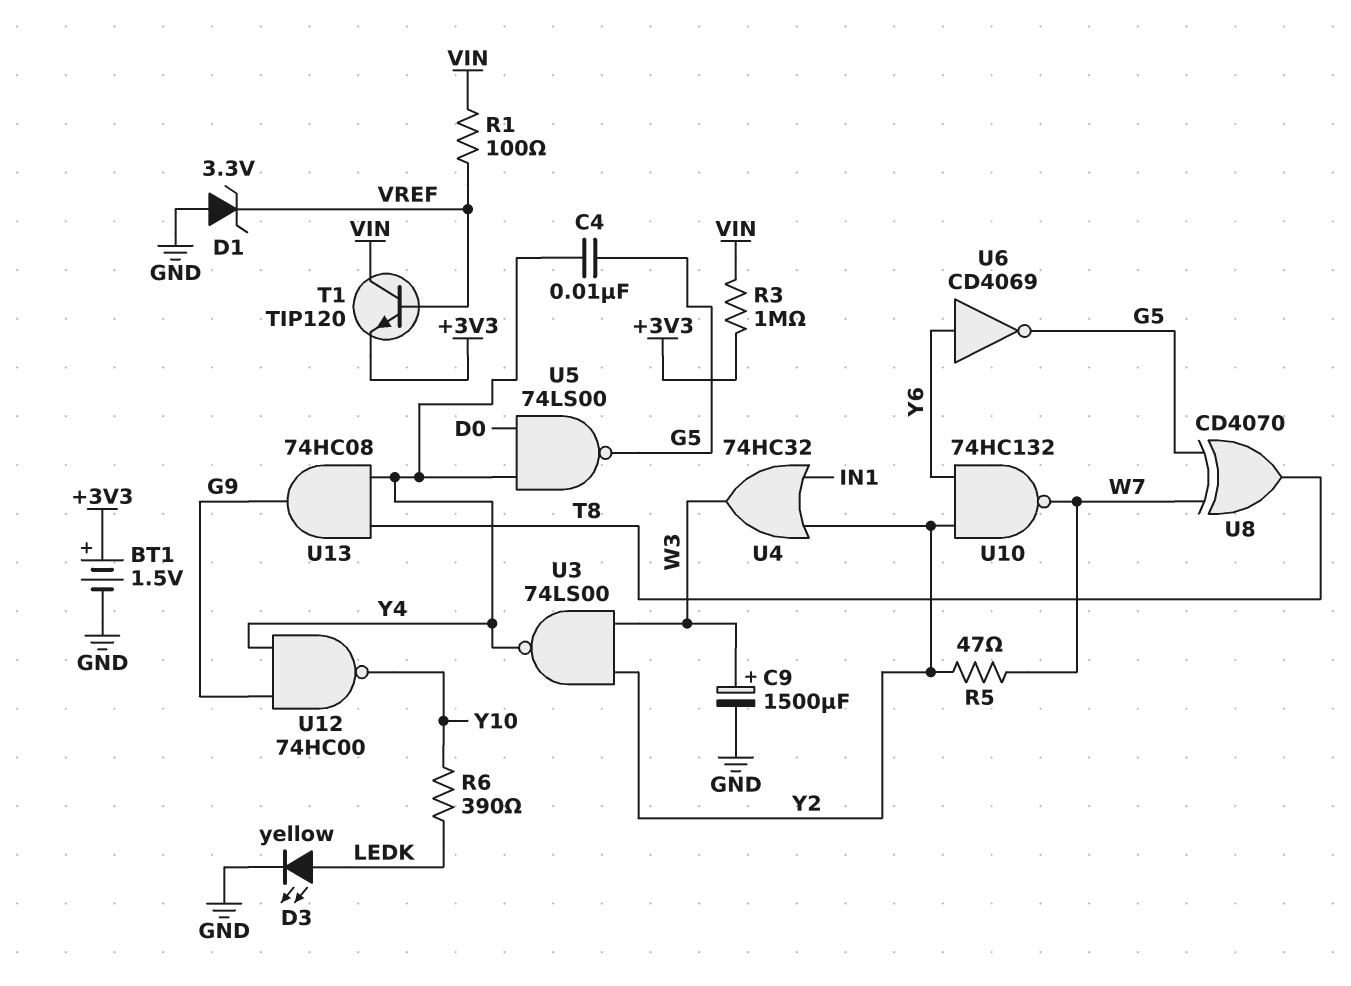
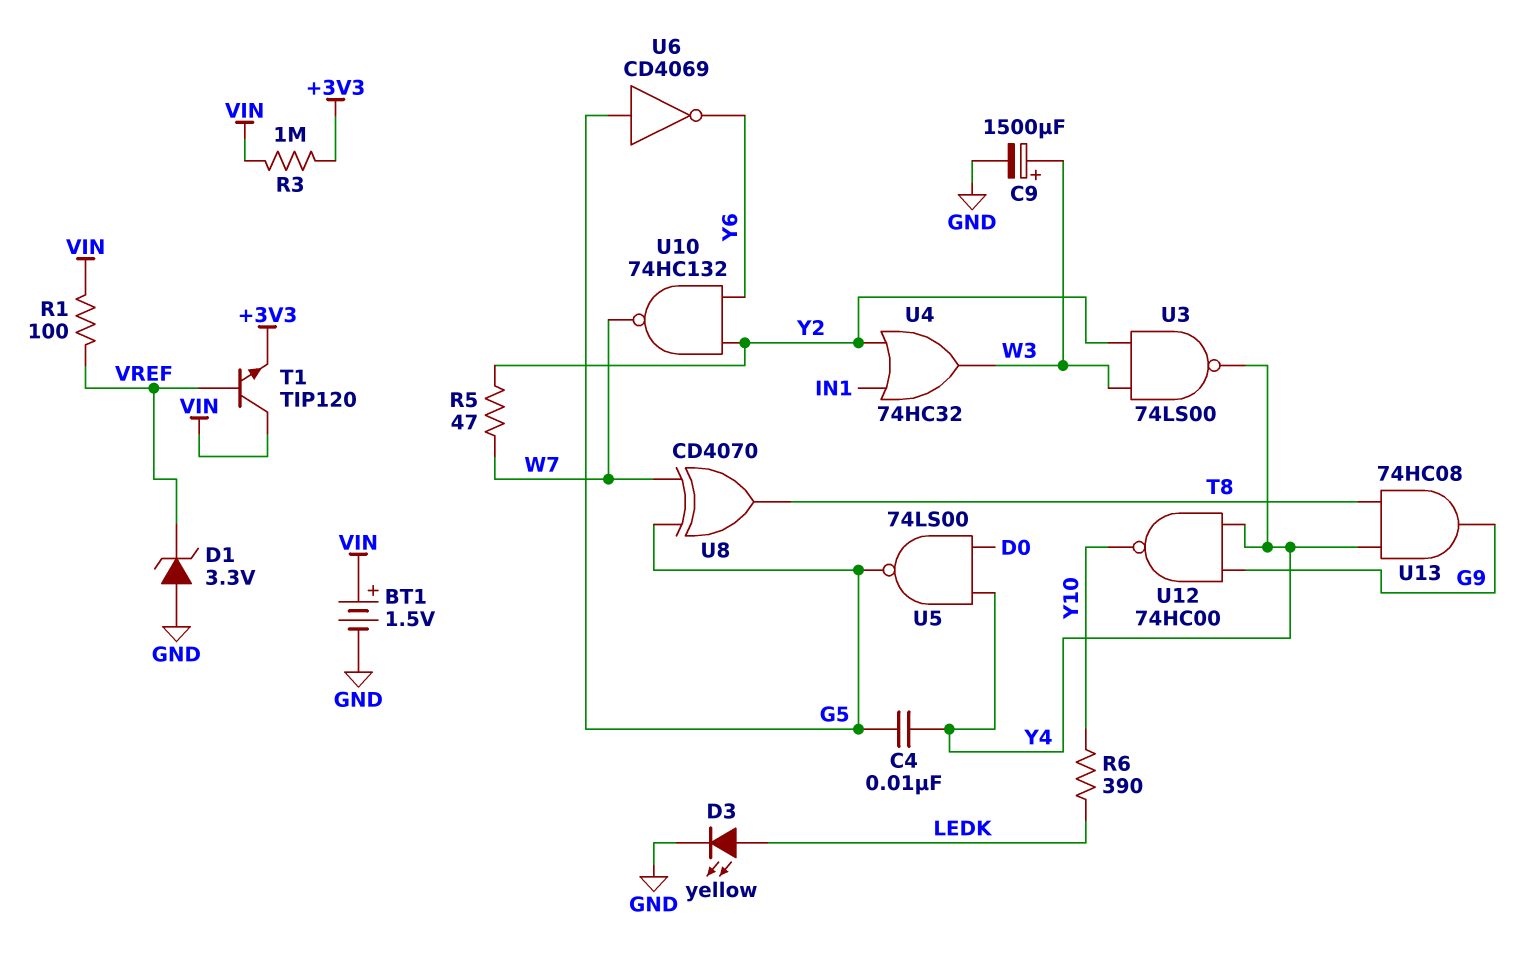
BT1: 1.5V (plus +3V3, minus GND) -> 1.5V (plus VIN, minus GND)
U6: NOT CD4069 (in Y6, out G5) -> NOT CD4069 (in G5, out Y6)

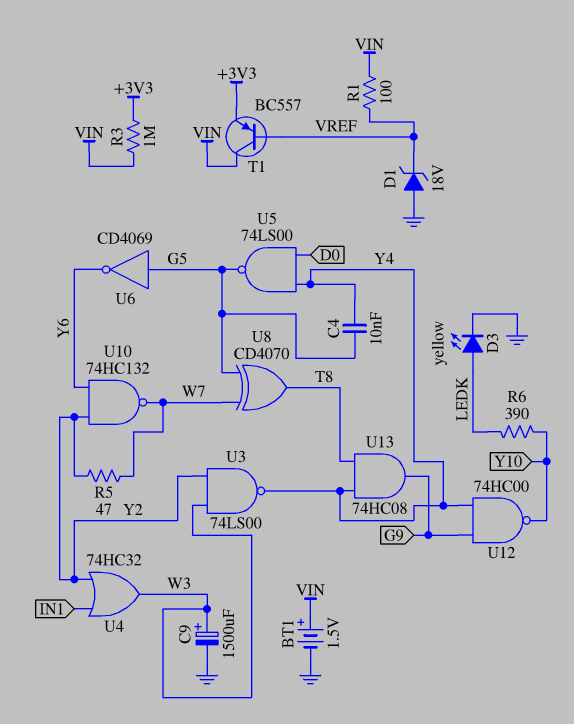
D1: zener 3.3V (A GND, K VREF) -> zener 18V (A GND, K VREF)
T1: NPN TIP120 (B VREF, C VIN, E +3V3) -> PNP BC557 (B VREF, C VIN, E +3V3)

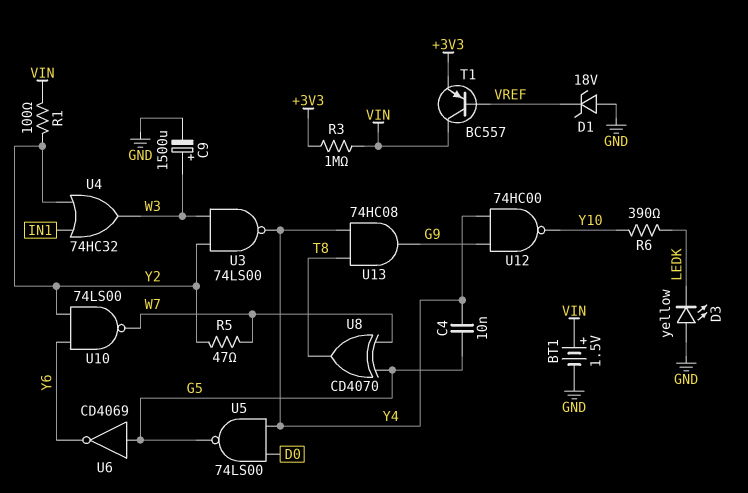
D3: LED yellow (A LEDK, K GND) -> LED yellow (A GND, K LEDK)
R1: 100 (VIN, VREF) -> 100 (VIN, Y2)
U10: NAND 74HC132 (in Y2, in Y6, out W7) -> NAND 74LS00 (in Y2, in Y6, out W7)

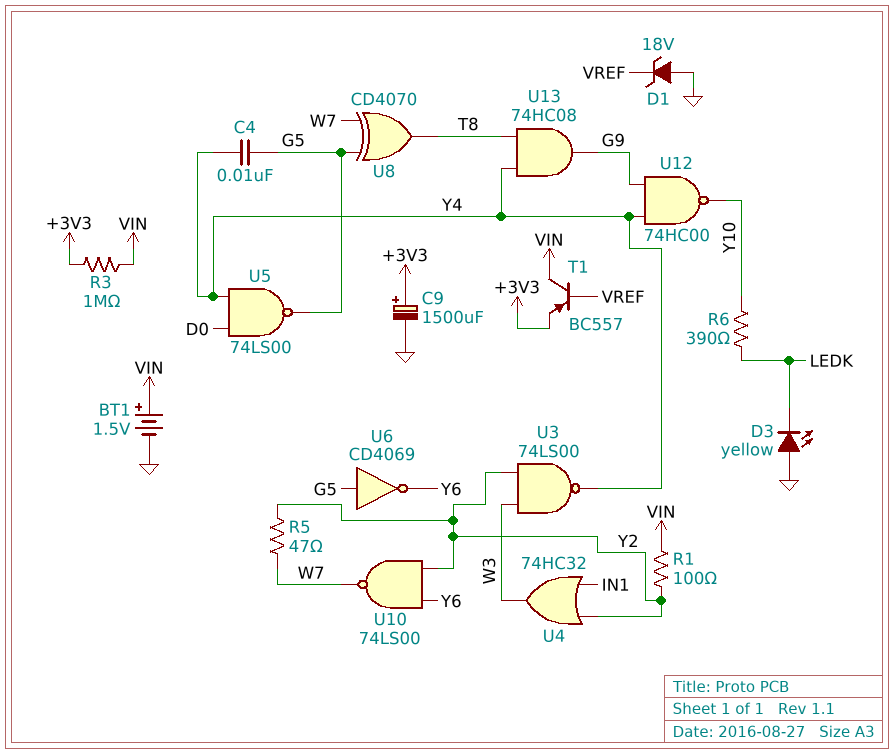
C9: 1500uF (plus W3, minus GND) -> 1500uF (plus +3V3, minus GND)

